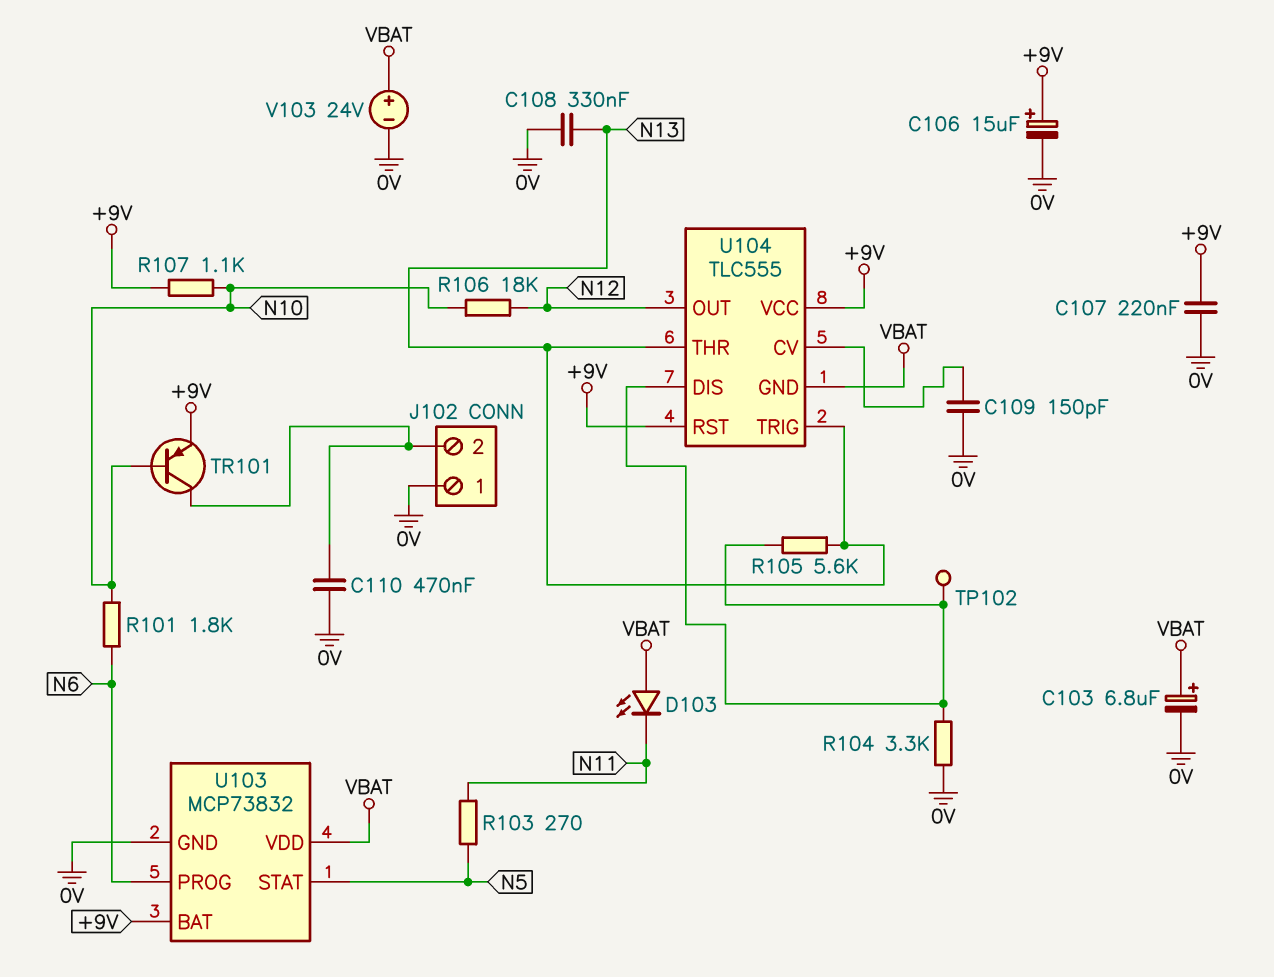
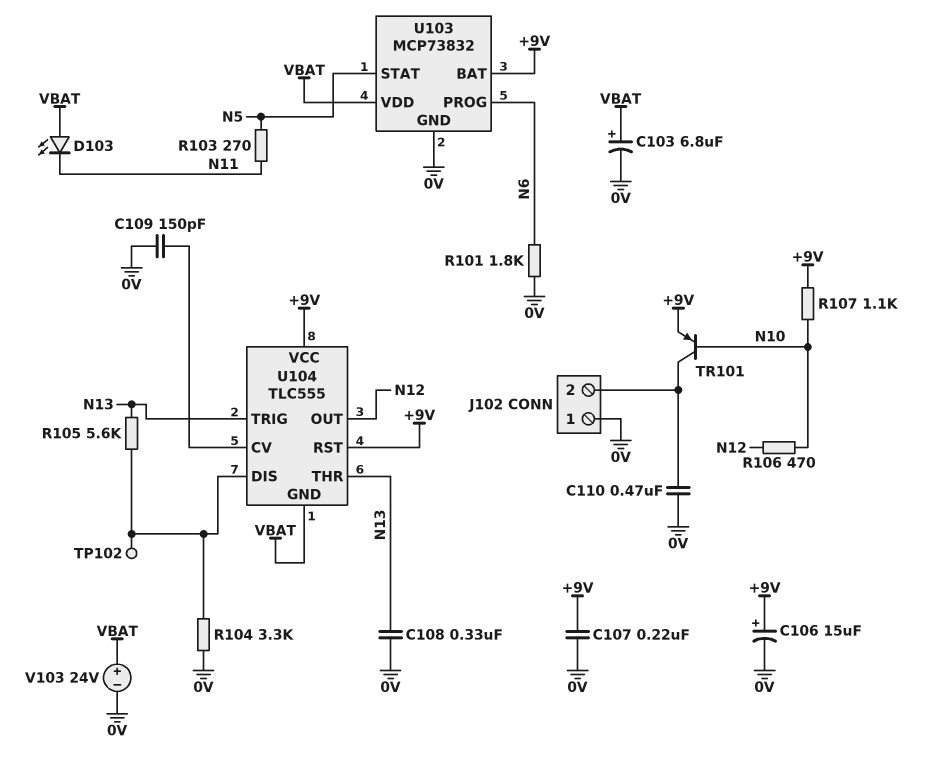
R101: 1.8k (N6, N10) -> 1.8k (0V, N6)
R106: 18k (N10, N12) -> 470 (N10, N12)

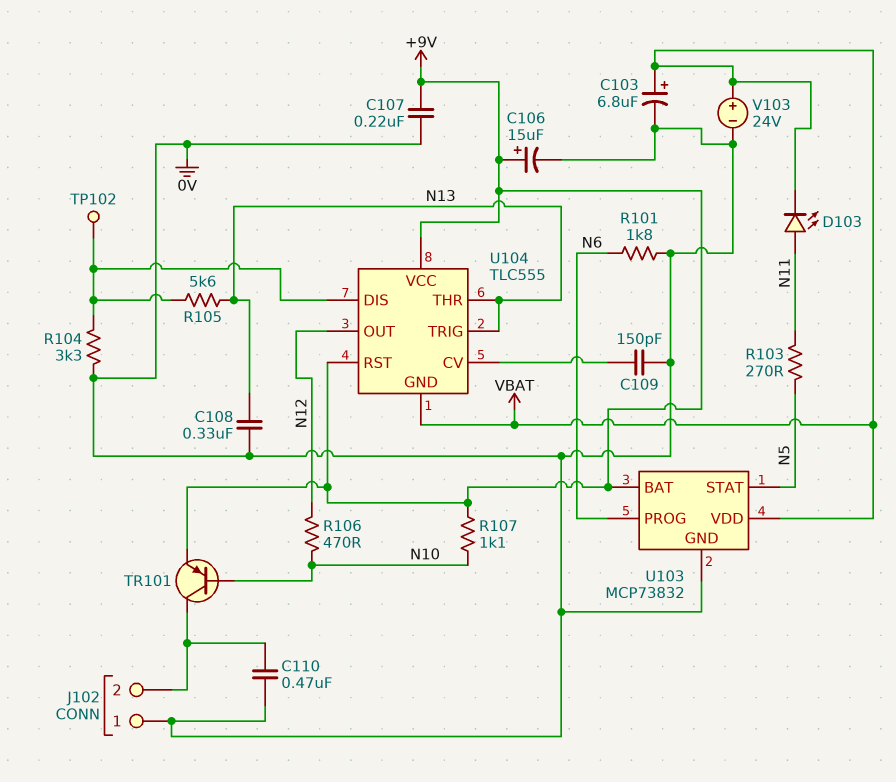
D103: LED (A VBAT, K N11) -> LED (A N11, K VBAT)

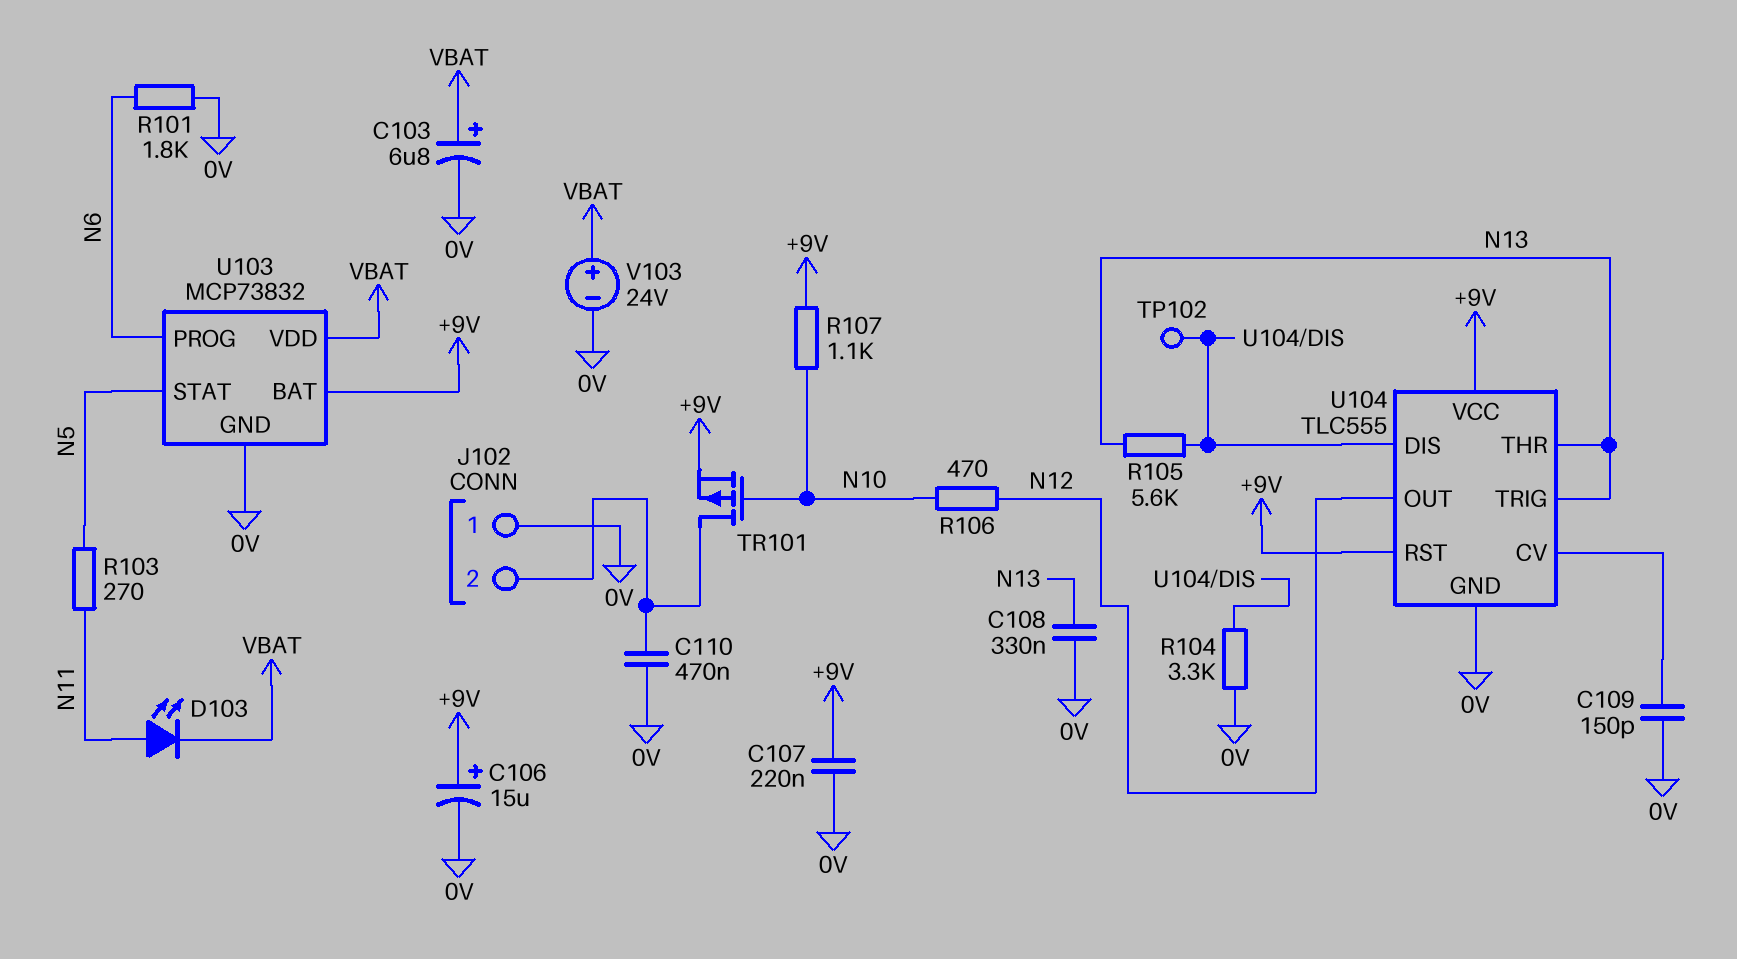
TR101: PNP (B N10, C J102/2, E +9V) -> PMOS (G N10, D J102/2, S +9V)
U104 pin GND: VBAT -> 0V

